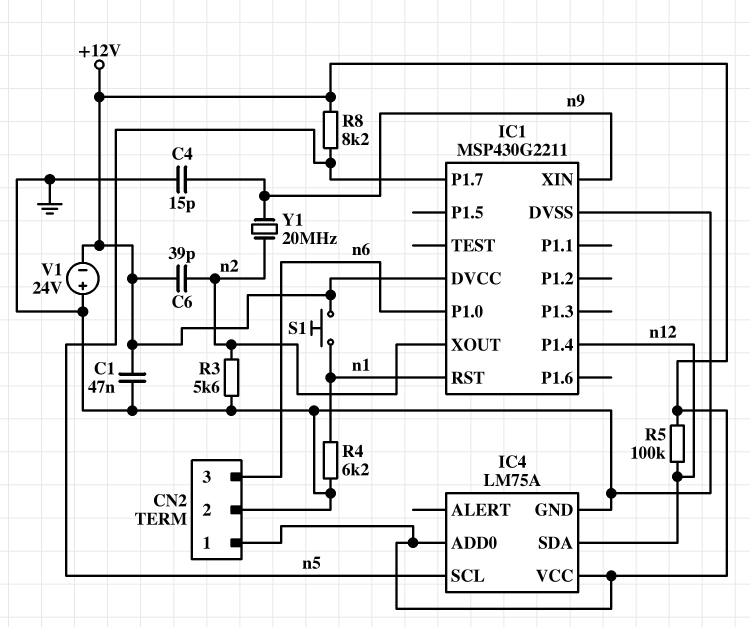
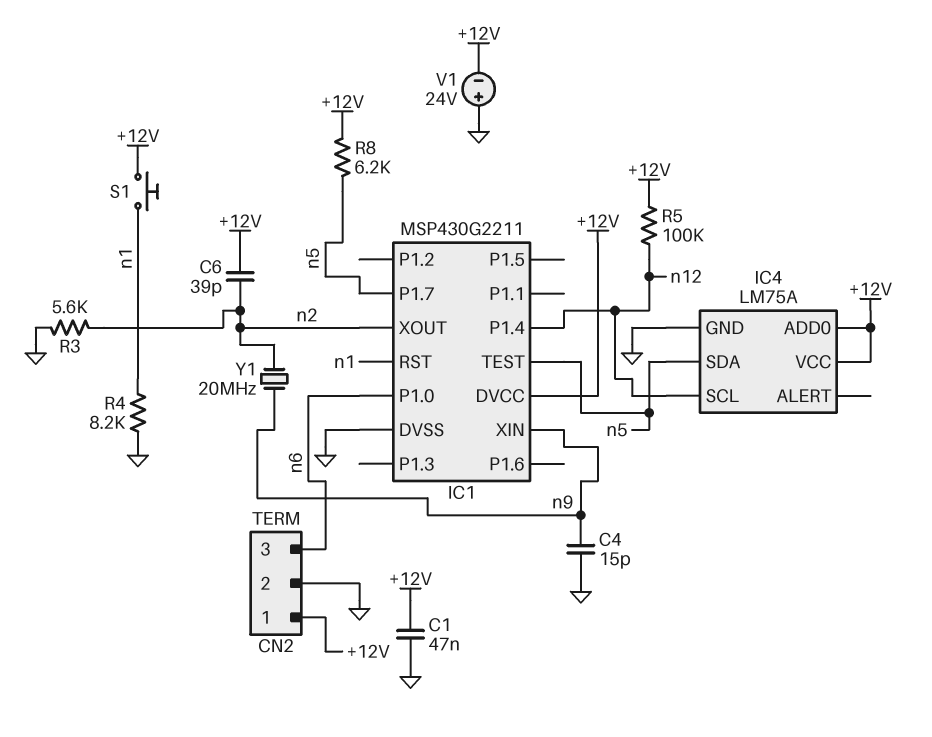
IC1 pin TEST: none -> n5
IC4 pin SCL: n5 -> n12
IC4 pin SDA: n12 -> n5
R4: 6.2k (GND, n1) -> 8.2k (GND, n1)
R8: 8.2k (+12V, n5) -> 6.2k (+12V, n5)

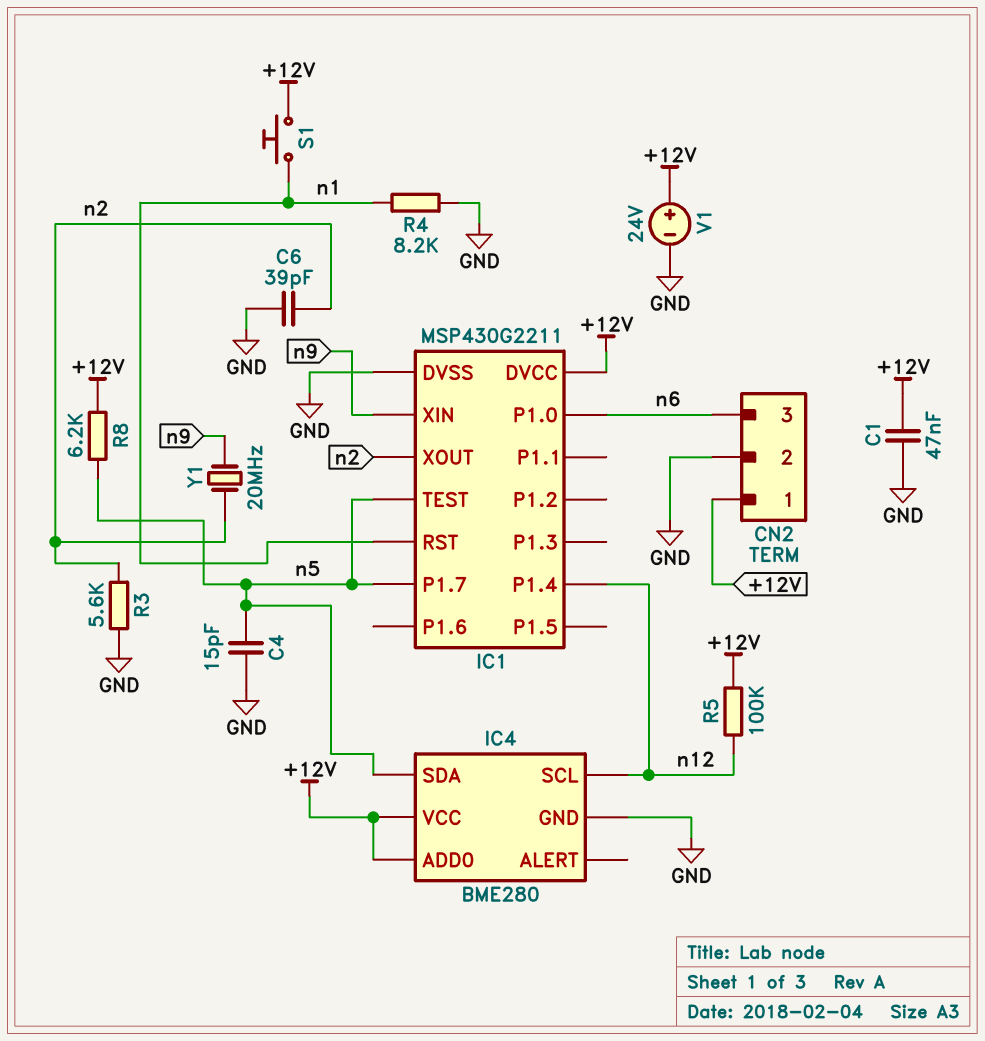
C4: 15pF (GND, n9) -> 15pF (GND, n5)
C6: 39pF (+12V, n2) -> 39pF (GND, n2)
IC4: LM75A -> BME280
V1: 24V (plus GND, minus +12V) -> 24V (plus +12V, minus GND)

